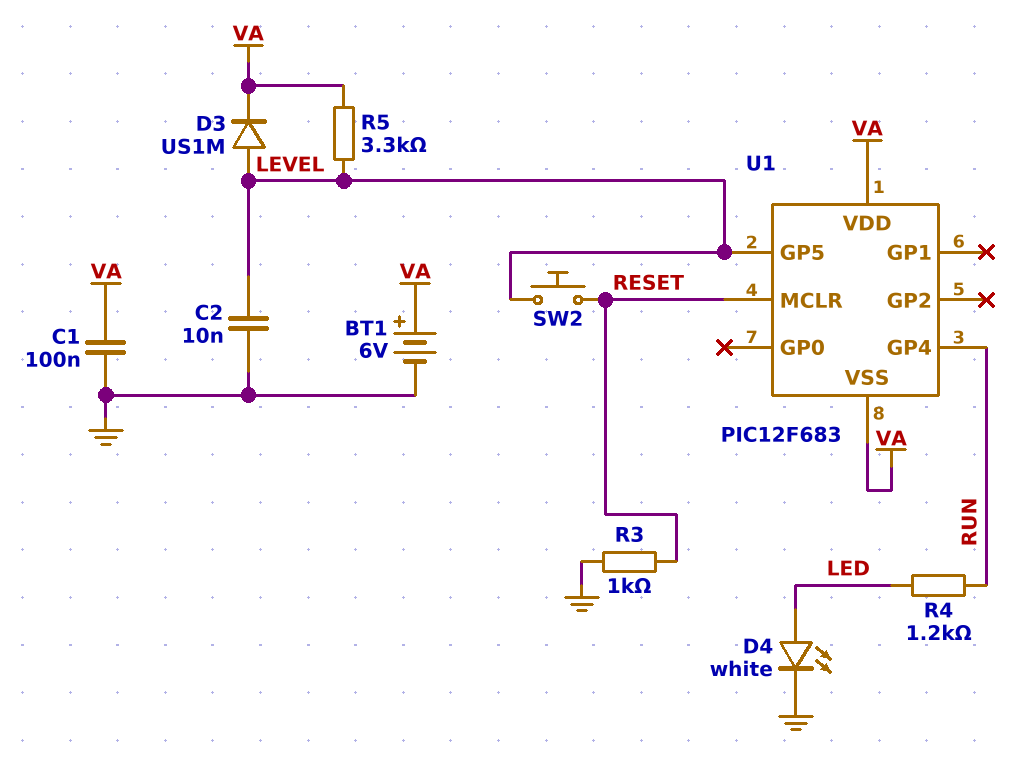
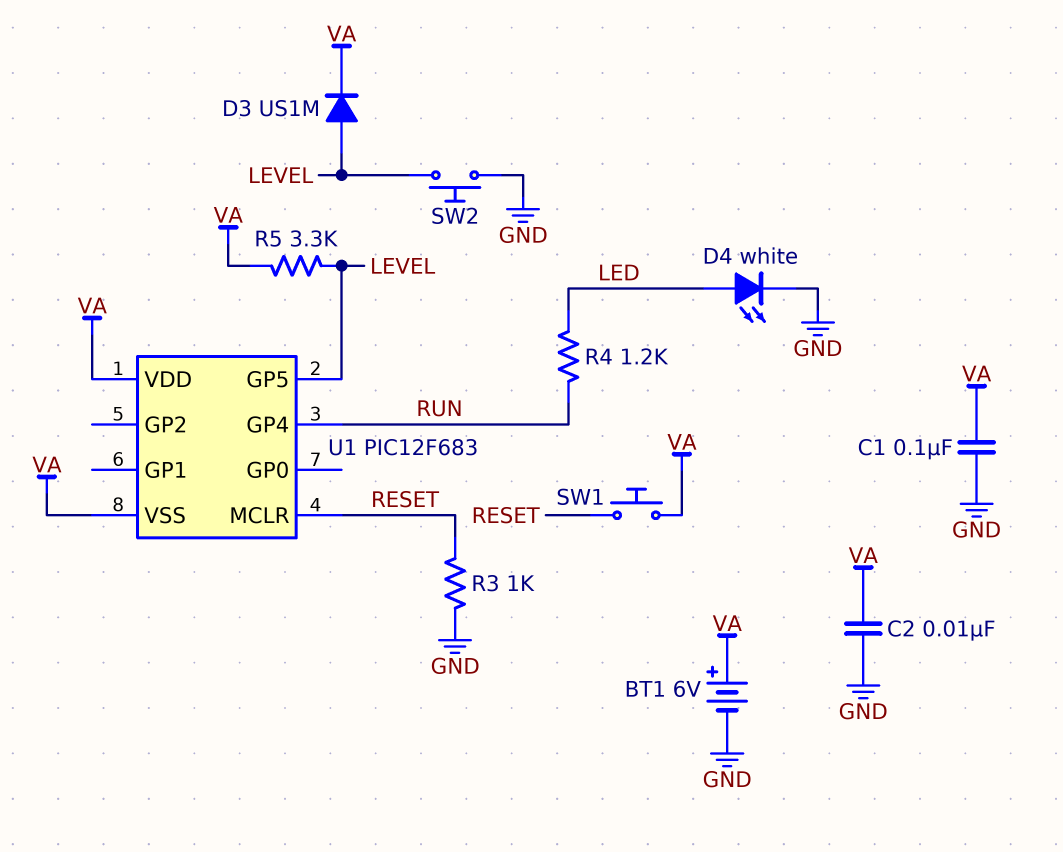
C2: 10nF (GND, LEVEL) -> 10nF (GND, VA)
SW1: none -> button (RESET, VA)
SW2: button (LEVEL, RESET) -> button (GND, LEVEL)

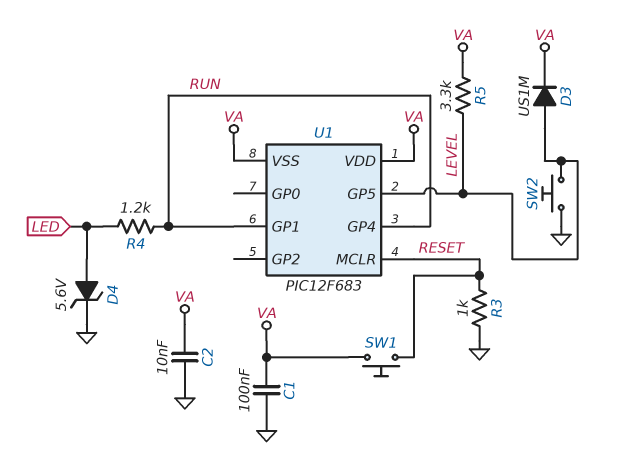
BT1: 6V (plus VA, minus GND) -> none
D4: LED white (A LED, K GND) -> zener 5.6V (A LED, K GND)
U1 pin GP1: none -> RUN

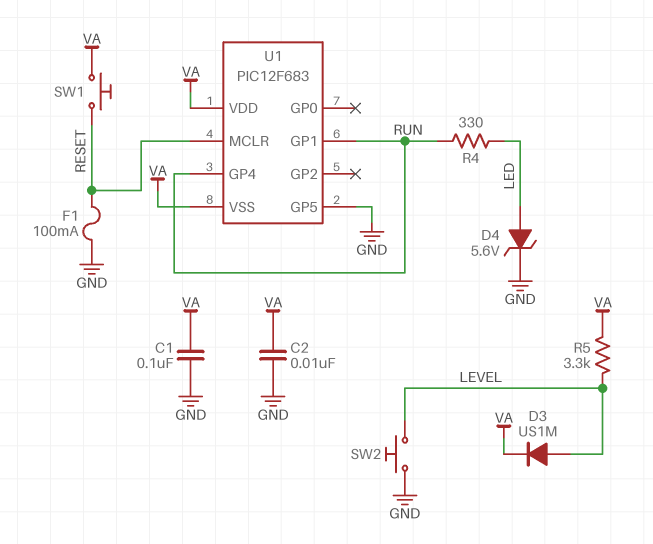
F1: none -> 100mA (GND, RESET)
R3: 1k (GND, RESET) -> none
R4: 1.2k (LED, RUN) -> 330 (LED, RUN)
U1 pin GP5: LEVEL -> GND

